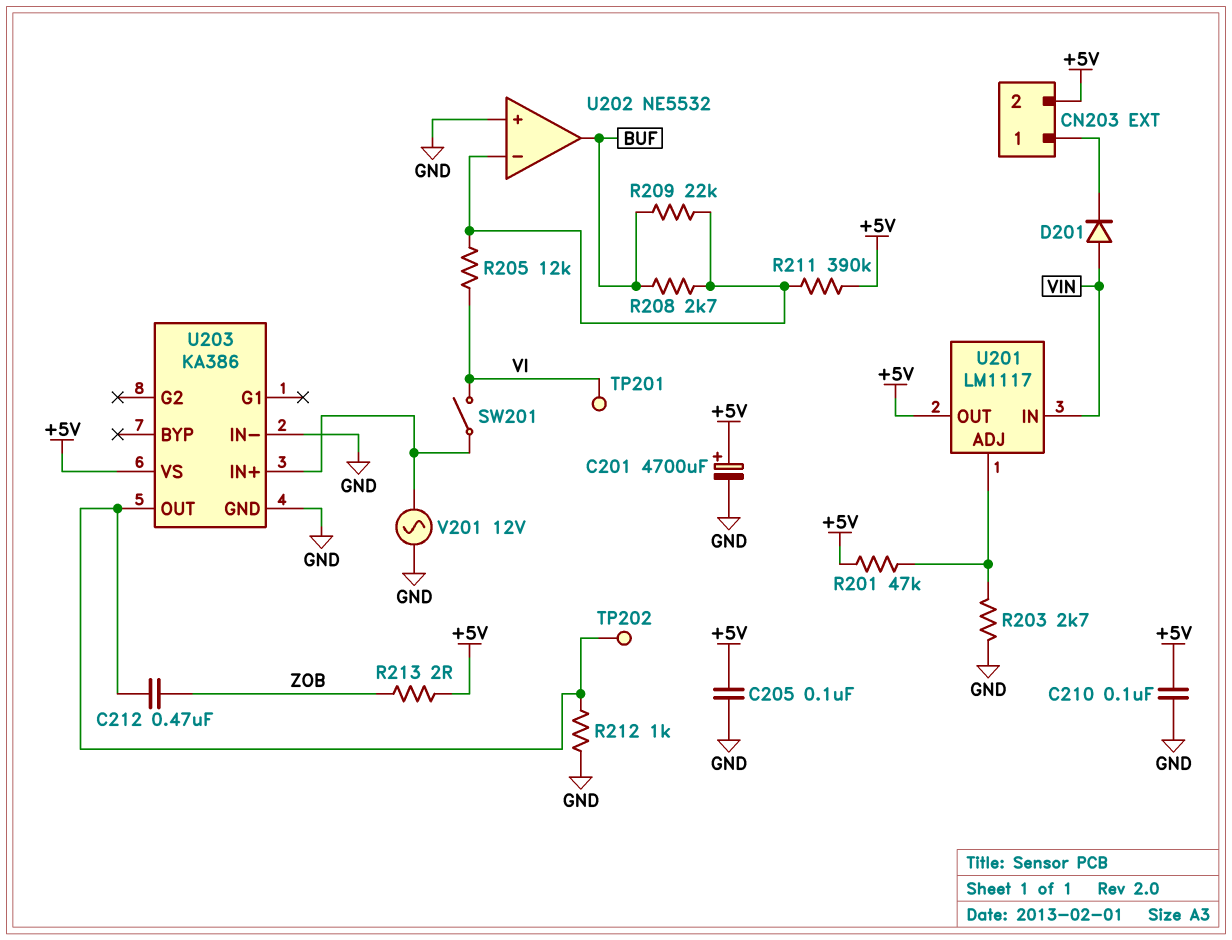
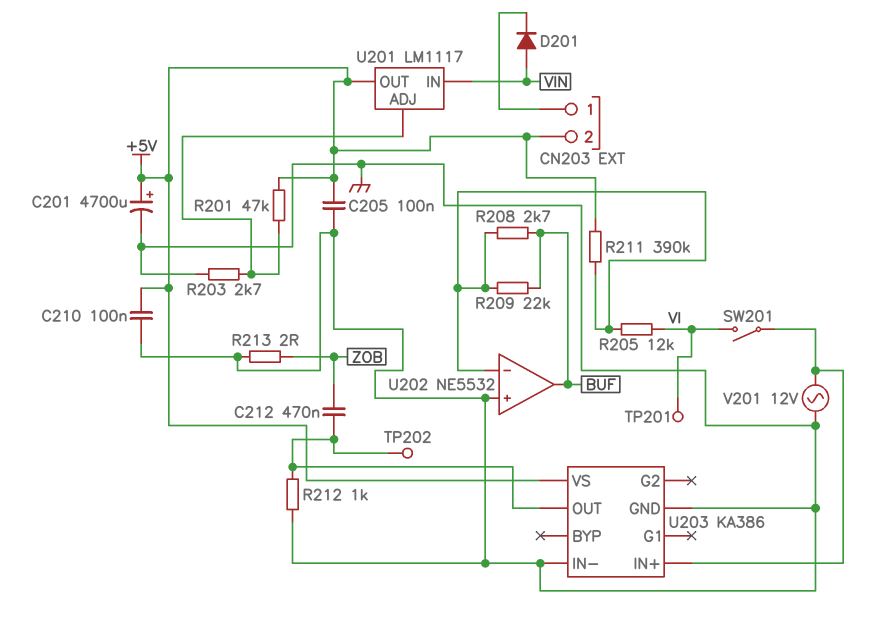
R213: 2 (+5V, ZOB) -> 2 (GND, ZOB)

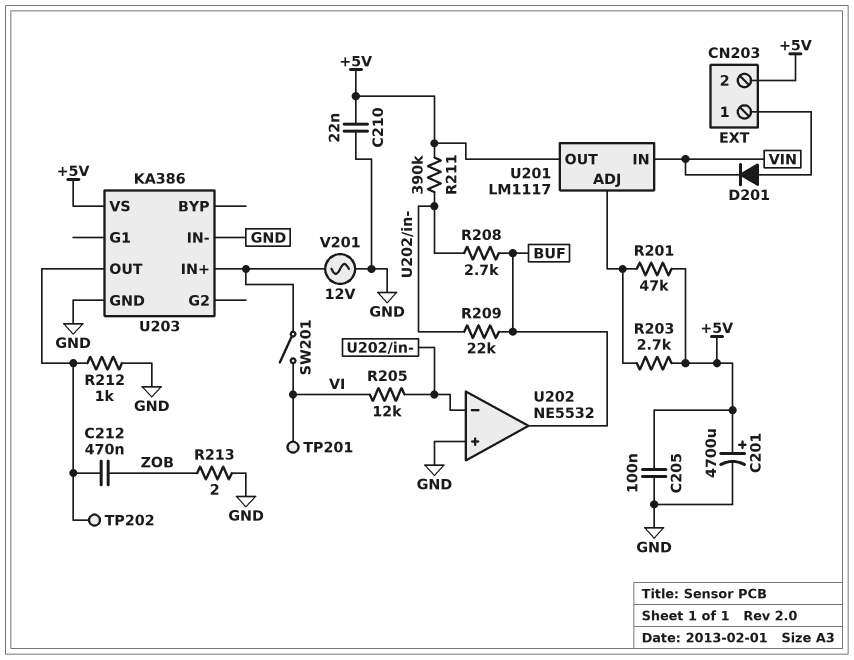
C210: 100nF (+5V, GND) -> 22nF (+5V, GND)
D201: diode (A VIN, K CN203/1) -> diode (A CN203/1, K VIN)
R203: 2.7k (GND, U201/ADJ) -> 2.7k (+5V, U201/ADJ)

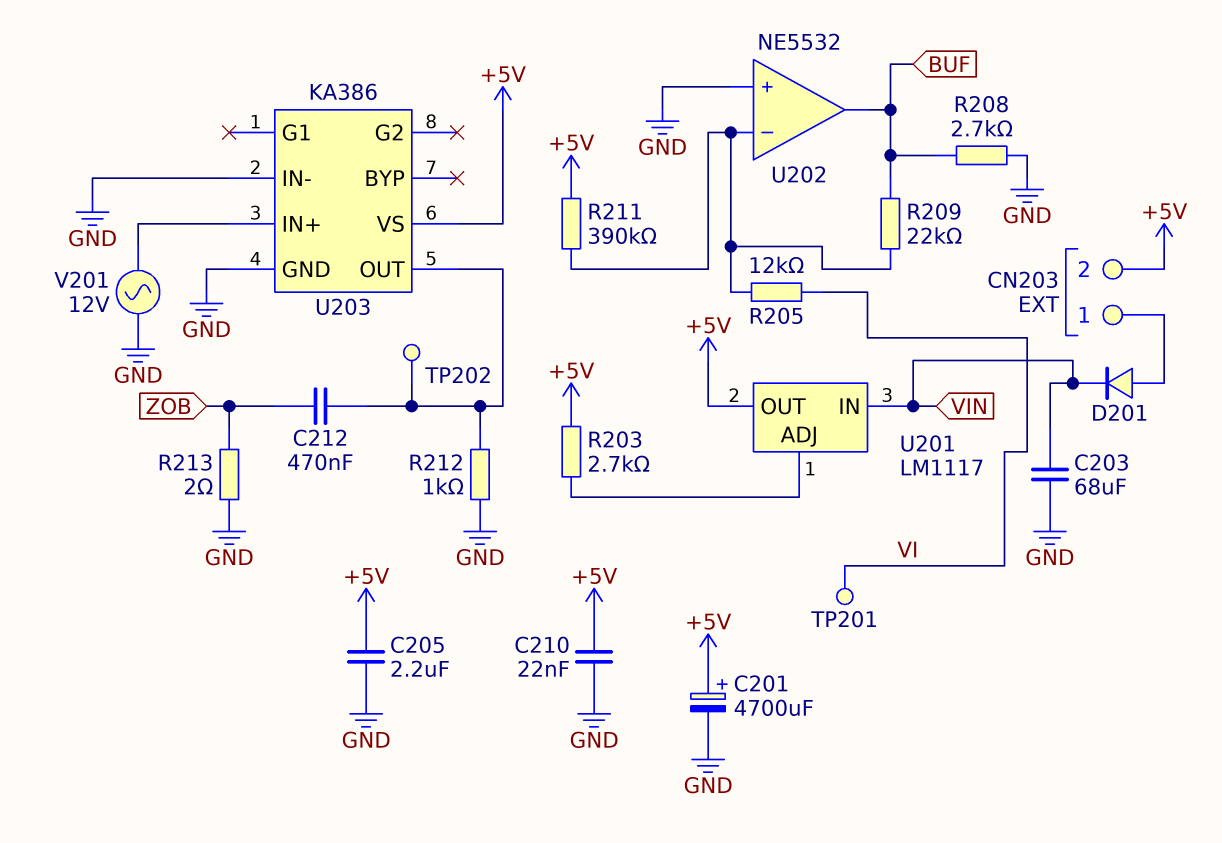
C203: none -> 68uF (GND, VIN)
C205: 100nF (+5V, GND) -> 2.2uF (+5V, GND)
R201: 47k (+5V, U201/ADJ) -> none
R208: 2.7k (BUF, U202/in-) -> 2.7k (BUF, GND)
SW201: switch (U203/IN+, VI) -> none

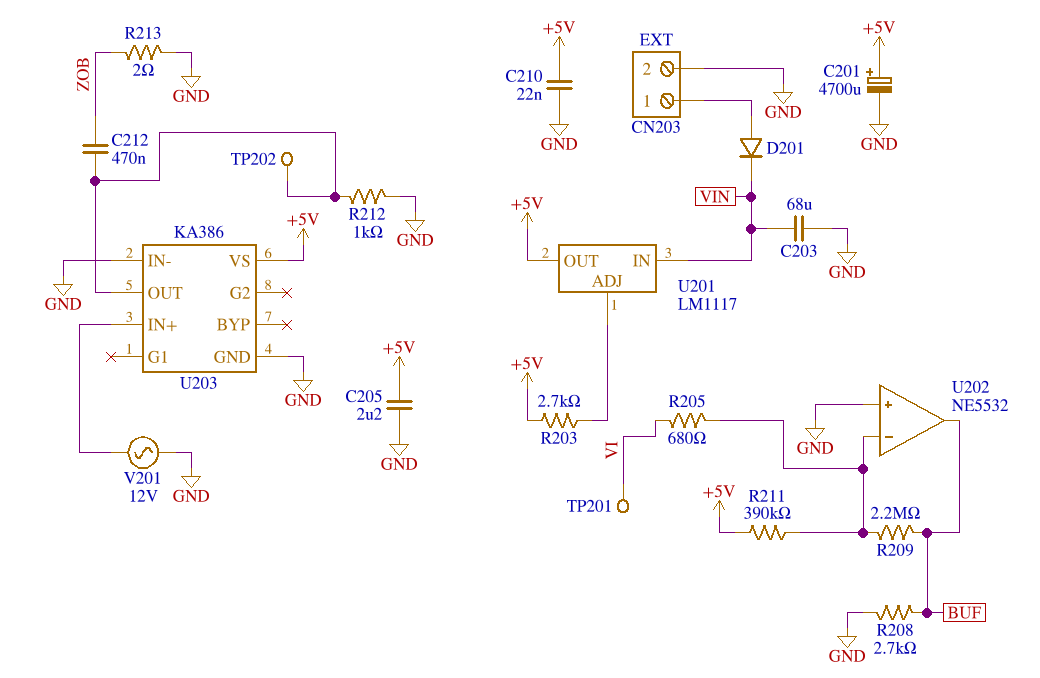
CN203 pin 2: +5V -> GND
R205: 12k (U202/in-, VI) -> 680 (U202/in-, VI)
R209: 22k (BUF, U202/in-) -> 2.2M (BUF, U202/in-)

